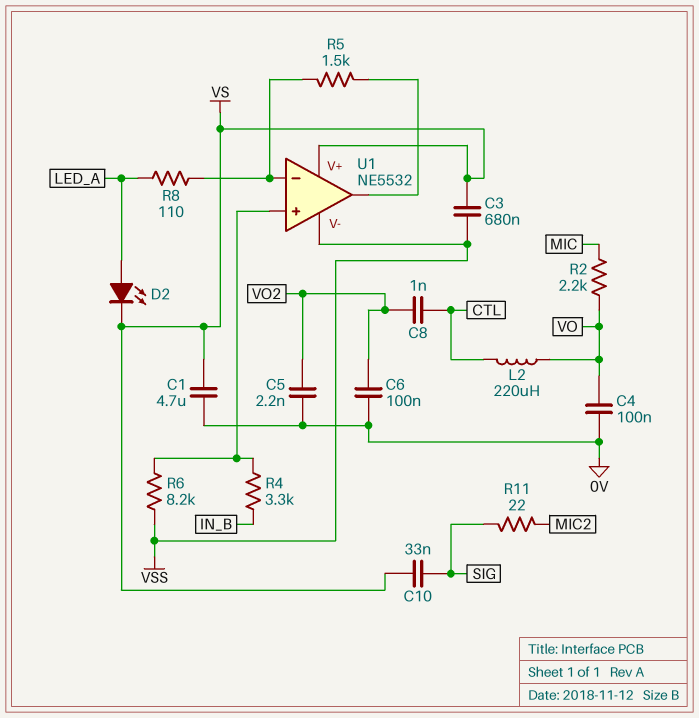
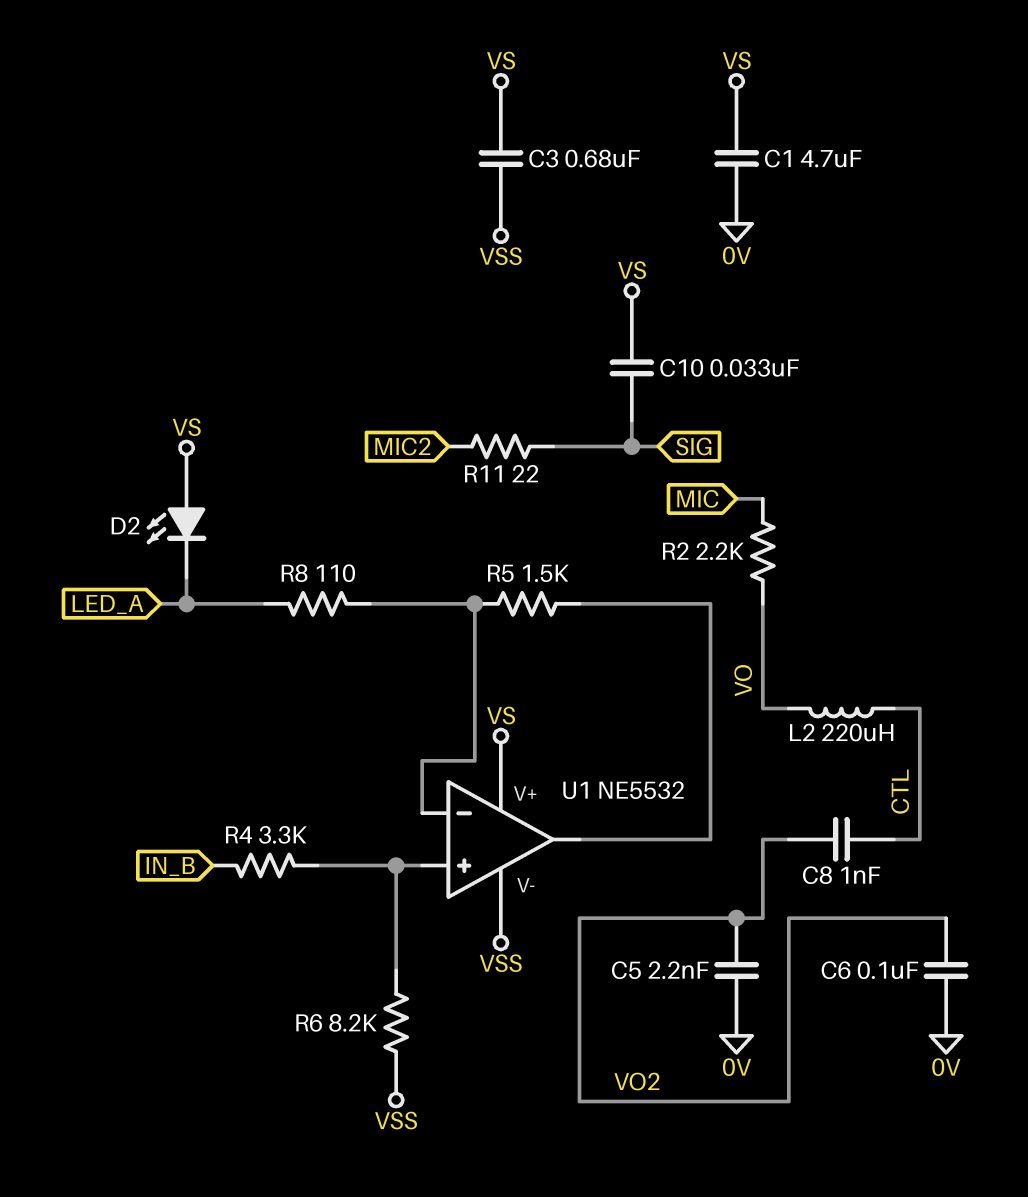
C4: 100nF (0V, VO) -> none
D2: LED (A LED_A, K VS) -> LED (A VS, K LED_A)

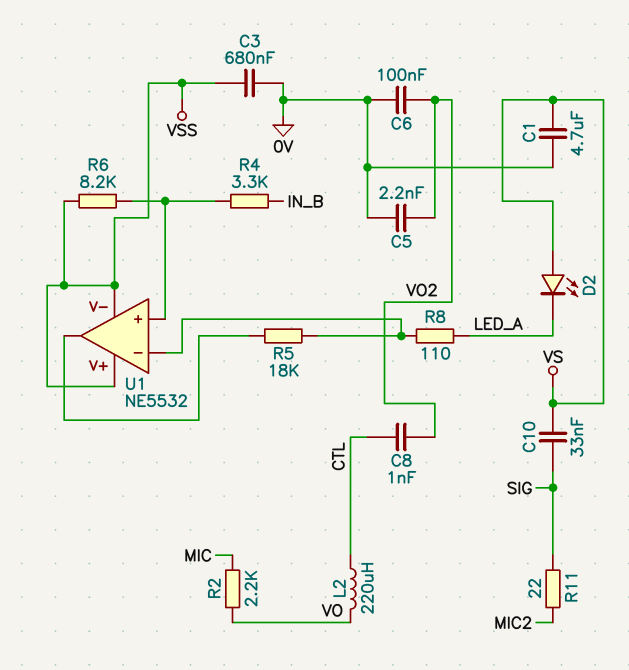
C3: 680nF (VS, VSS) -> 680nF (0V, VSS)
R5: 1.5k (U1/in-, U1/out) -> 18k (U1/in-, U1/out)
U1 pin V+: VS -> VSS

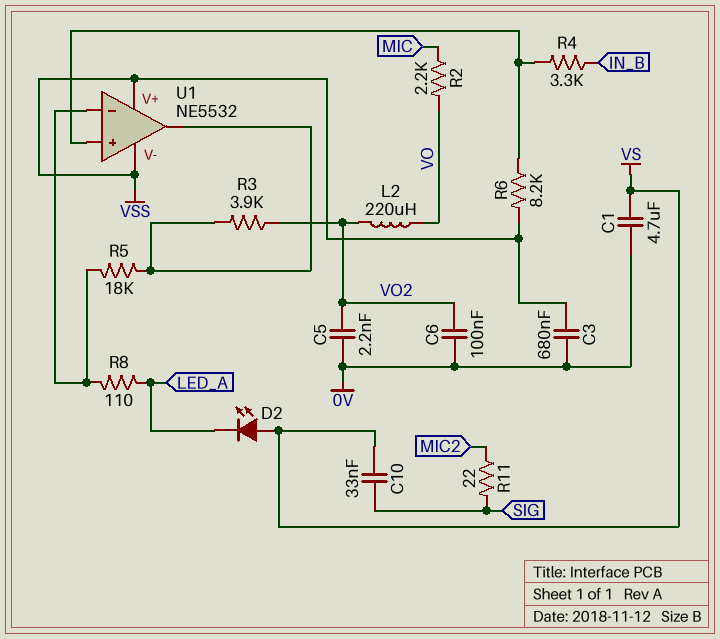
C8: 1nF (CTL, VO2) -> none
L2: 220uH (CTL, VO) -> 220uH (VO, VO2)
R3: none -> 3.9k (U1/out, VO2)

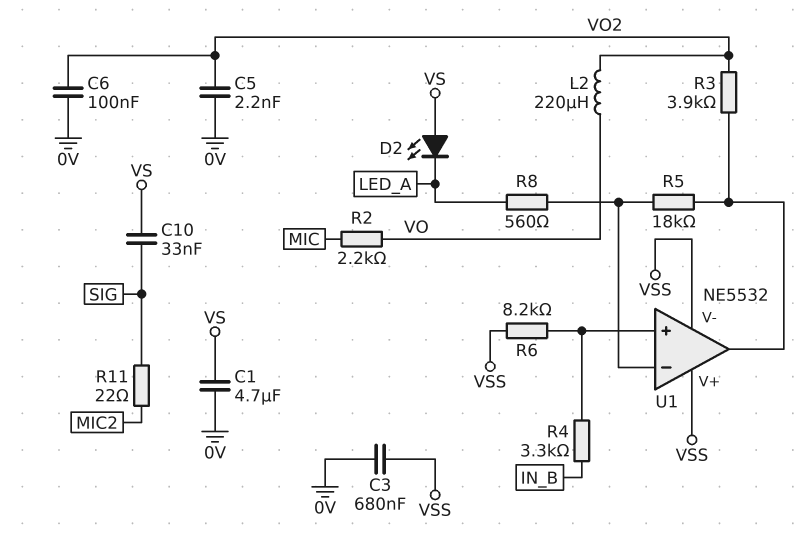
R8: 110 (LED_A, U1/in-) -> 560 (LED_A, U1/in-)

